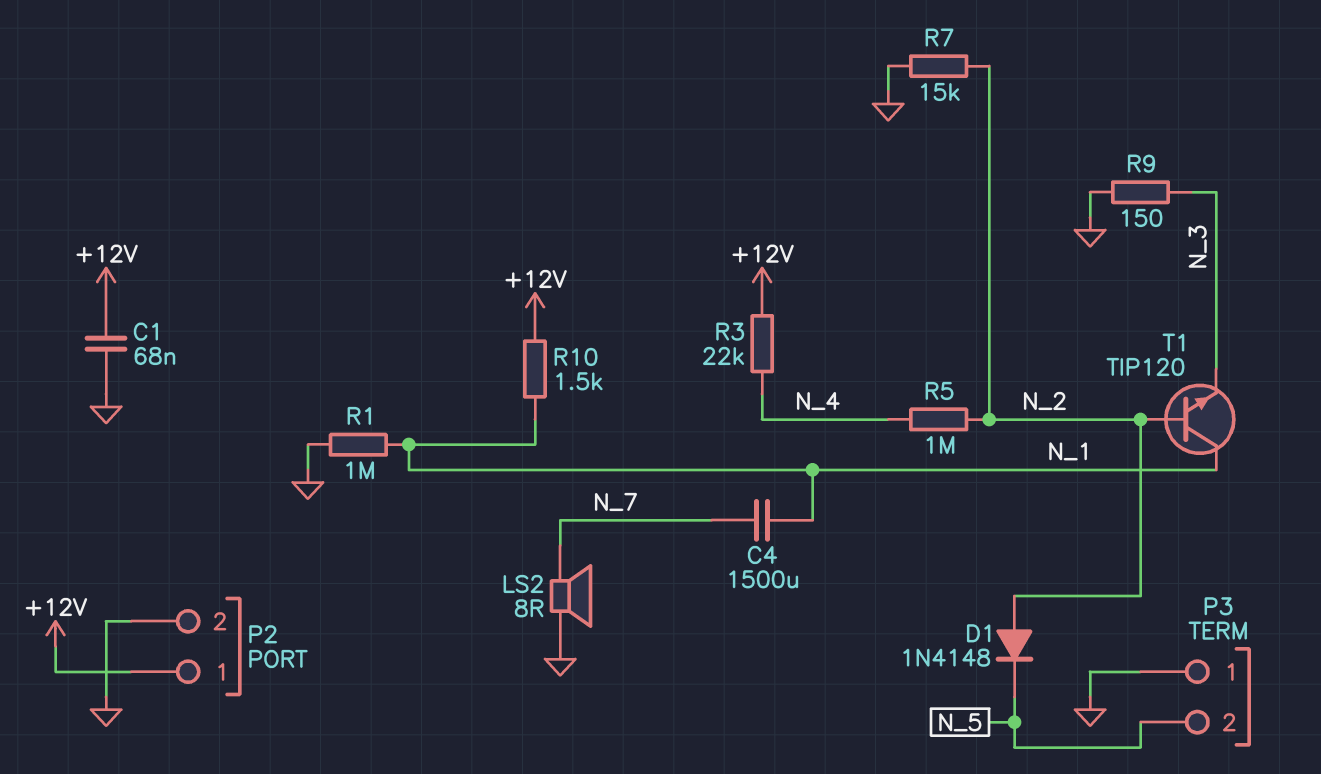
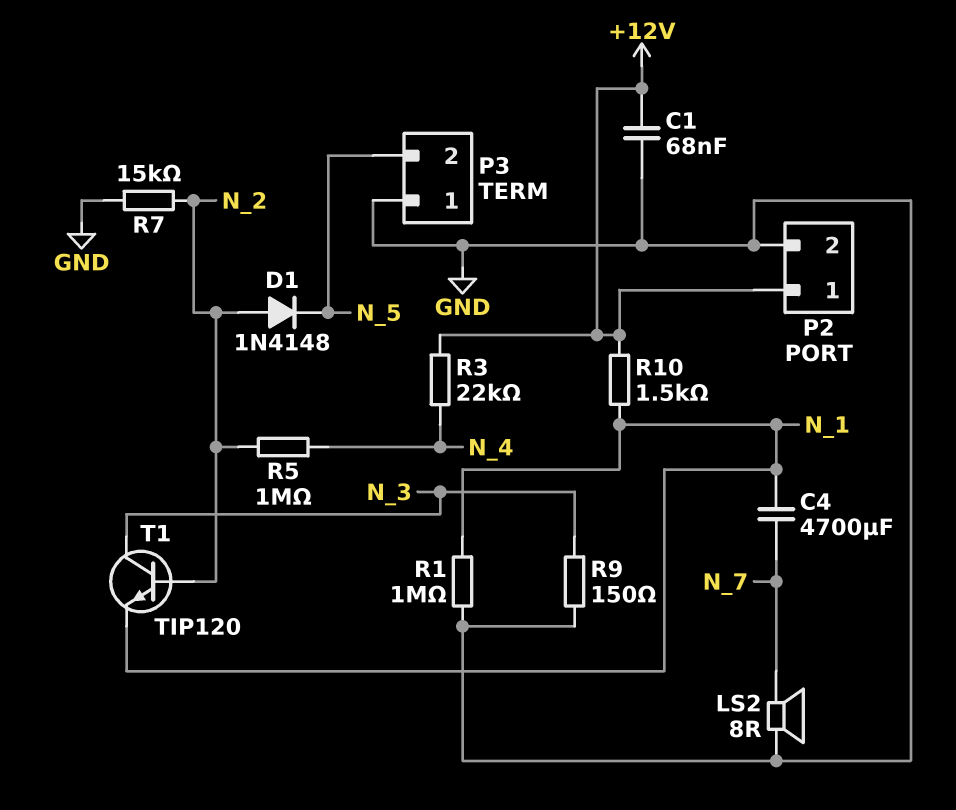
C4: 1500uF (N_1, N_7) -> 4700uF (N_1, N_7)
T1: NPN TIP120 (B N_2, C N_1, E N_3) -> NPN TIP120 (B N_2, C N_3, E N_1)

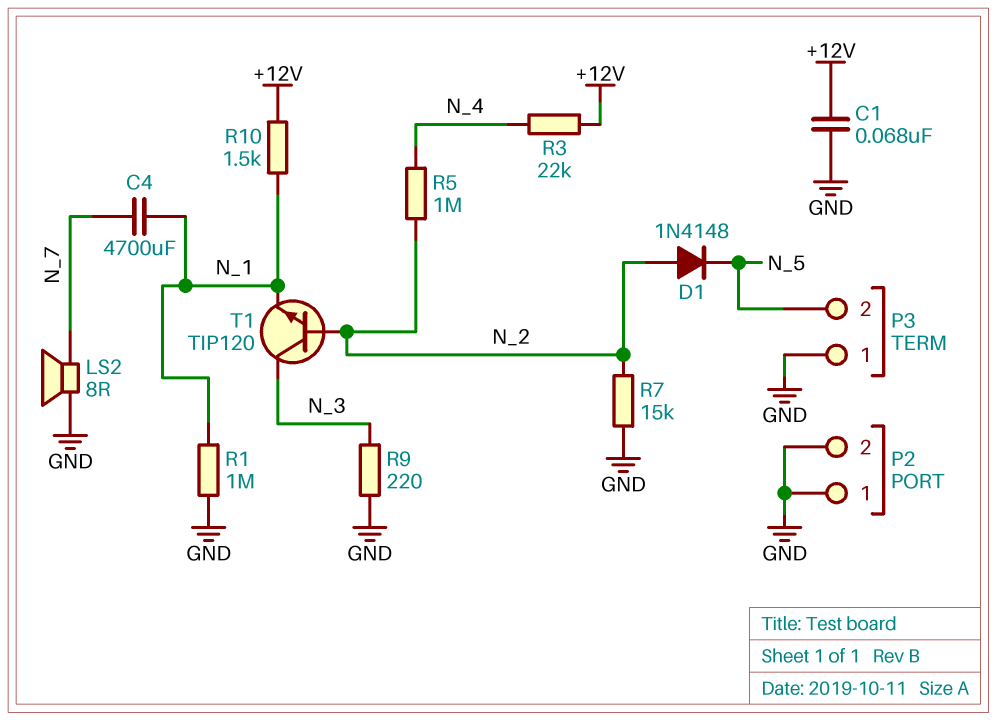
P2 pin 1: +12V -> GND
R9: 150 (GND, N_3) -> 220 (GND, N_3)

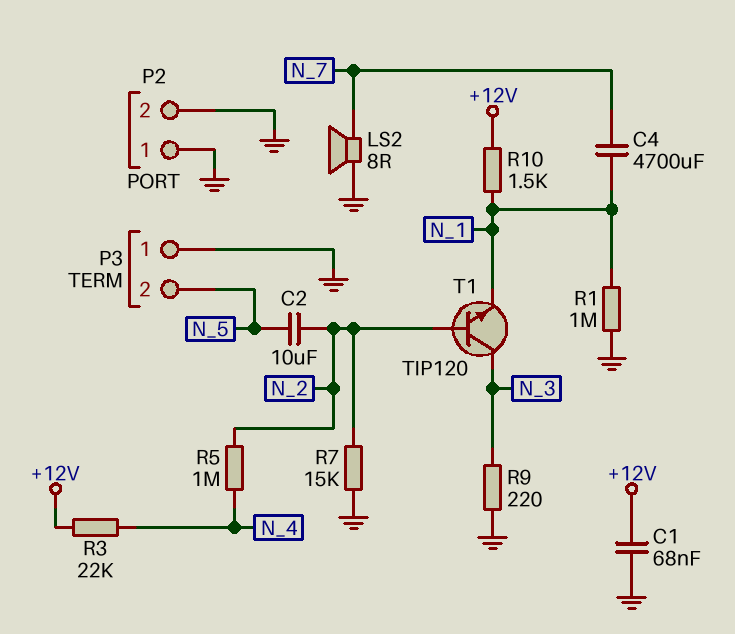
C2: none -> 10uF (N_2, N_5)
D1: diode 1N4148 (A N_2, K N_5) -> none

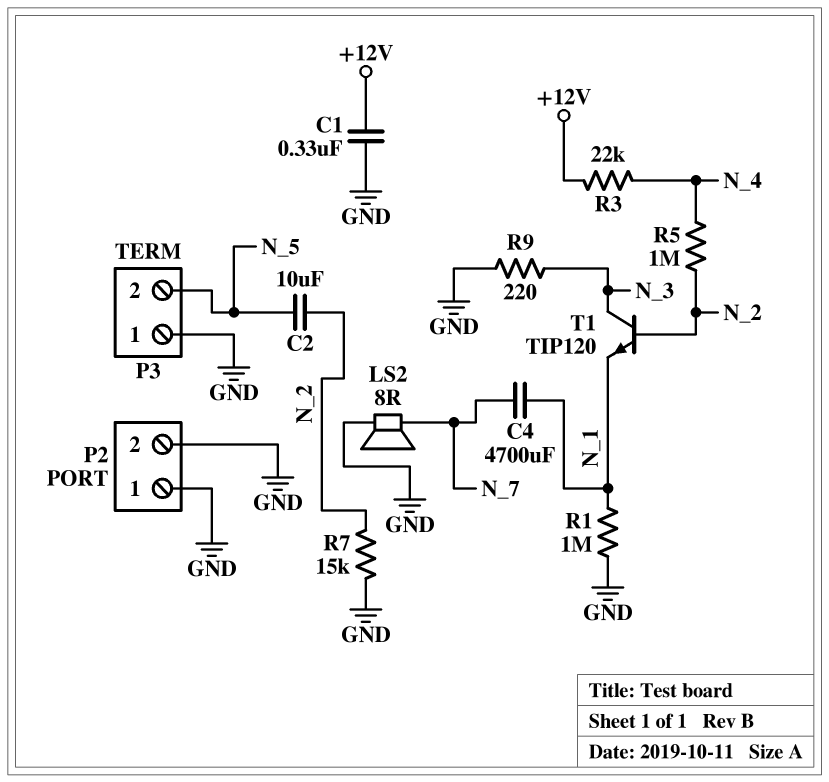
C1: 68nF (+12V, GND) -> 330nF (+12V, GND)
R10: 1.5k (+12V, N_1) -> none

